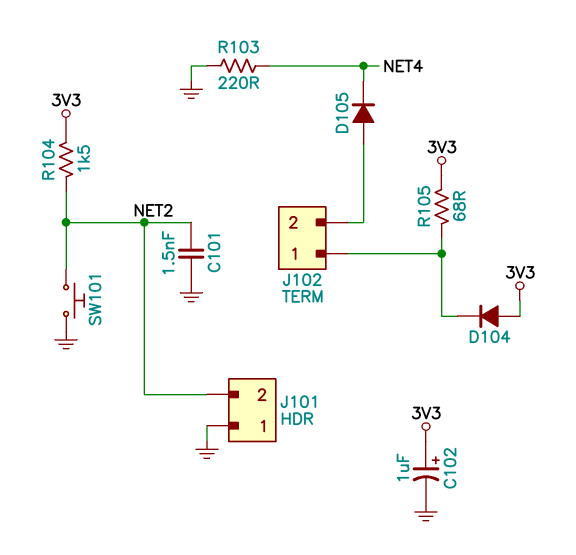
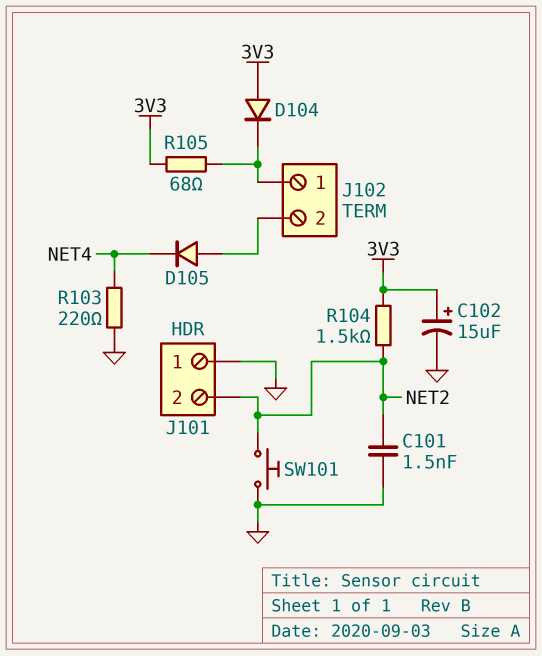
C102: 1uF (plus 3V3, minus GND) -> 15uF (plus 3V3, minus GND)

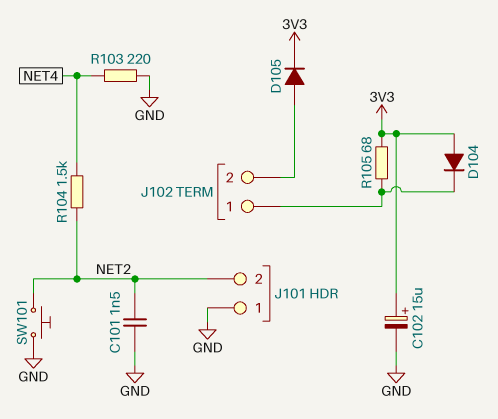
D105: diode (A J102/2, K NET4) -> diode (A J102/2, K 3V3)
R104: 1.5k (3V3, NET2) -> 1.5k (NET2, NET4)

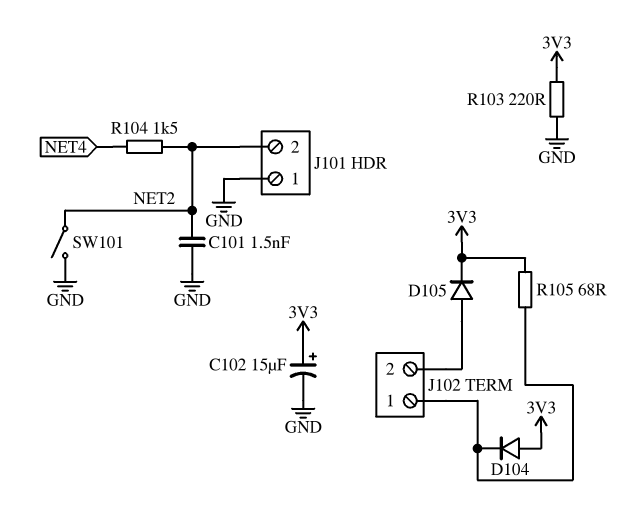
R103: 220 (GND, NET4) -> 220 (3V3, GND)
SW101: button (GND, NET2) -> switch (GND, NET2)

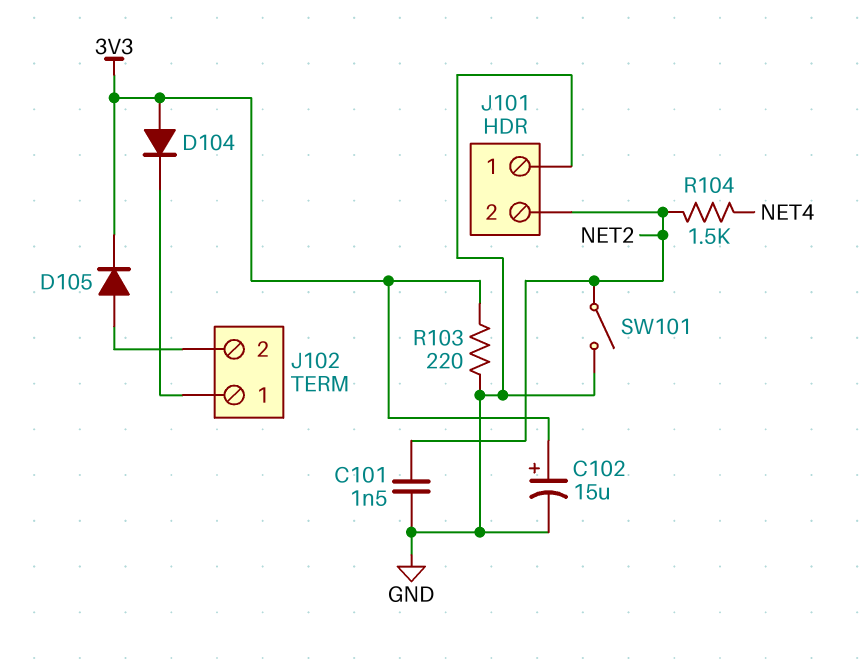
R105: 68 (3V3, J102/1) -> none

